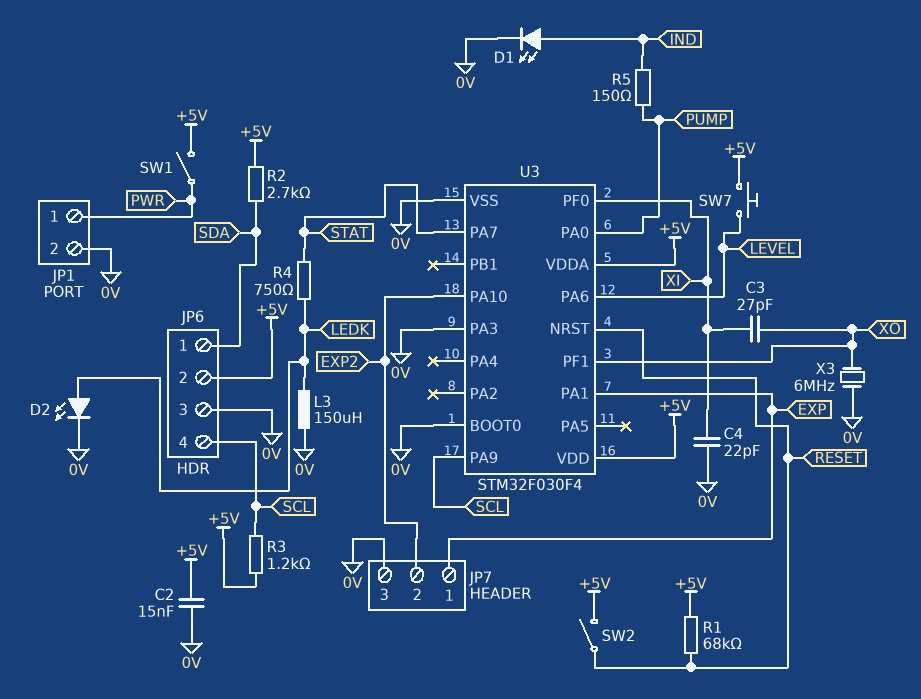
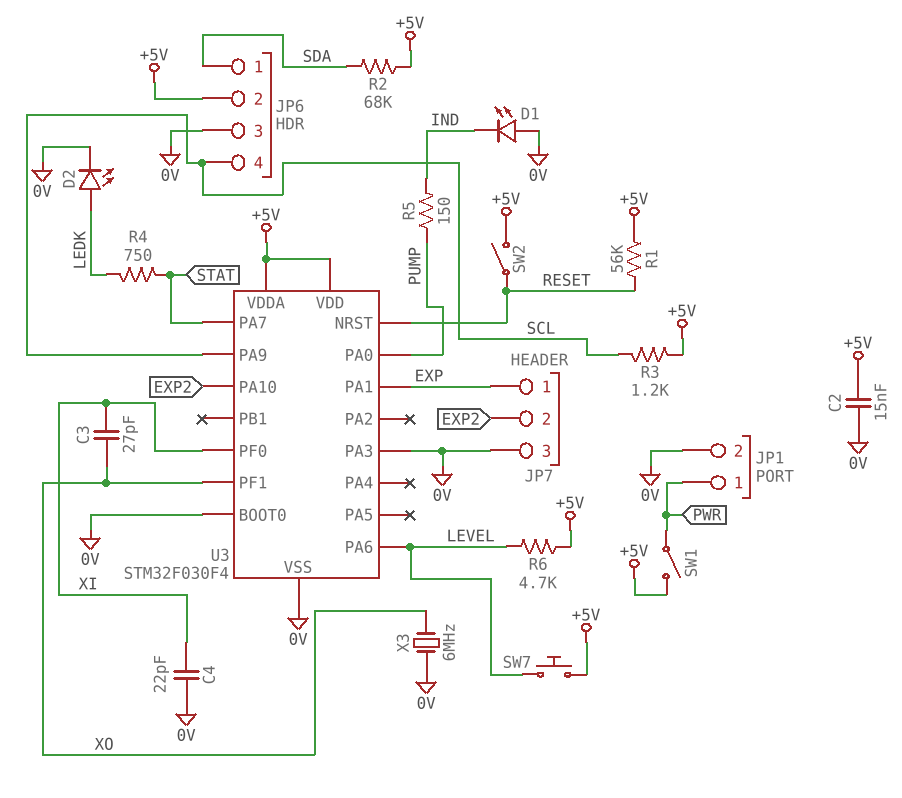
D1: LED (A IND, K 0V) -> LED (A 0V, K IND)
L3: 150uH (0V, LEDK) -> none
R1: 68k (+5V, RESET) -> 56k (+5V, RESET)
R2: 2.7k (+5V, SDA) -> 68k (+5V, SDA)
R6: none -> 4.7k (+5V, LEVEL)

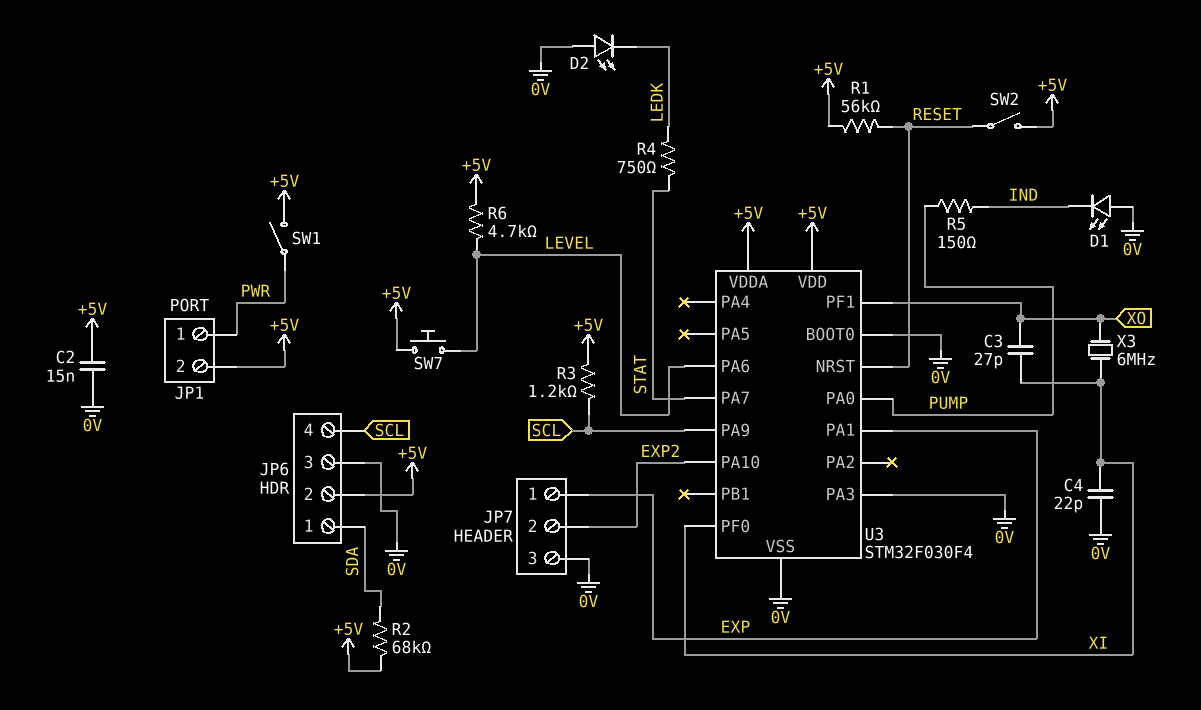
D2: LED (A LEDK, K 0V) -> LED (A 0V, K LEDK)
JP1 pin 2: 0V -> +5V
X3: 6MHz (0V, XO) -> 6MHz (XI, XO)

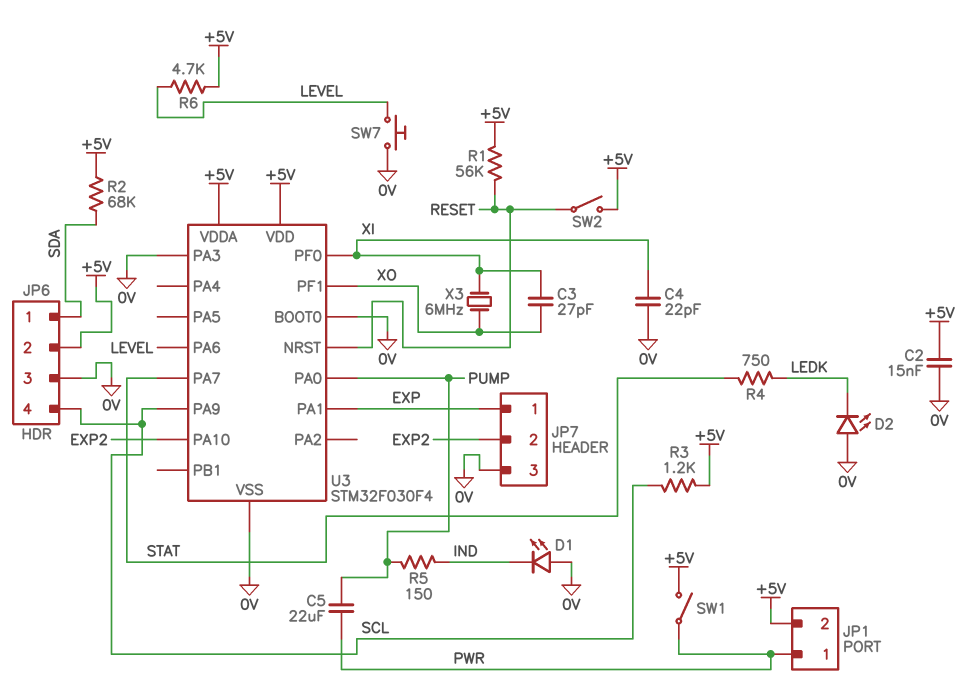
C5: none -> 22uF (PUMP, PWR)
SW7: button (+5V, LEVEL) -> button (0V, LEVEL)

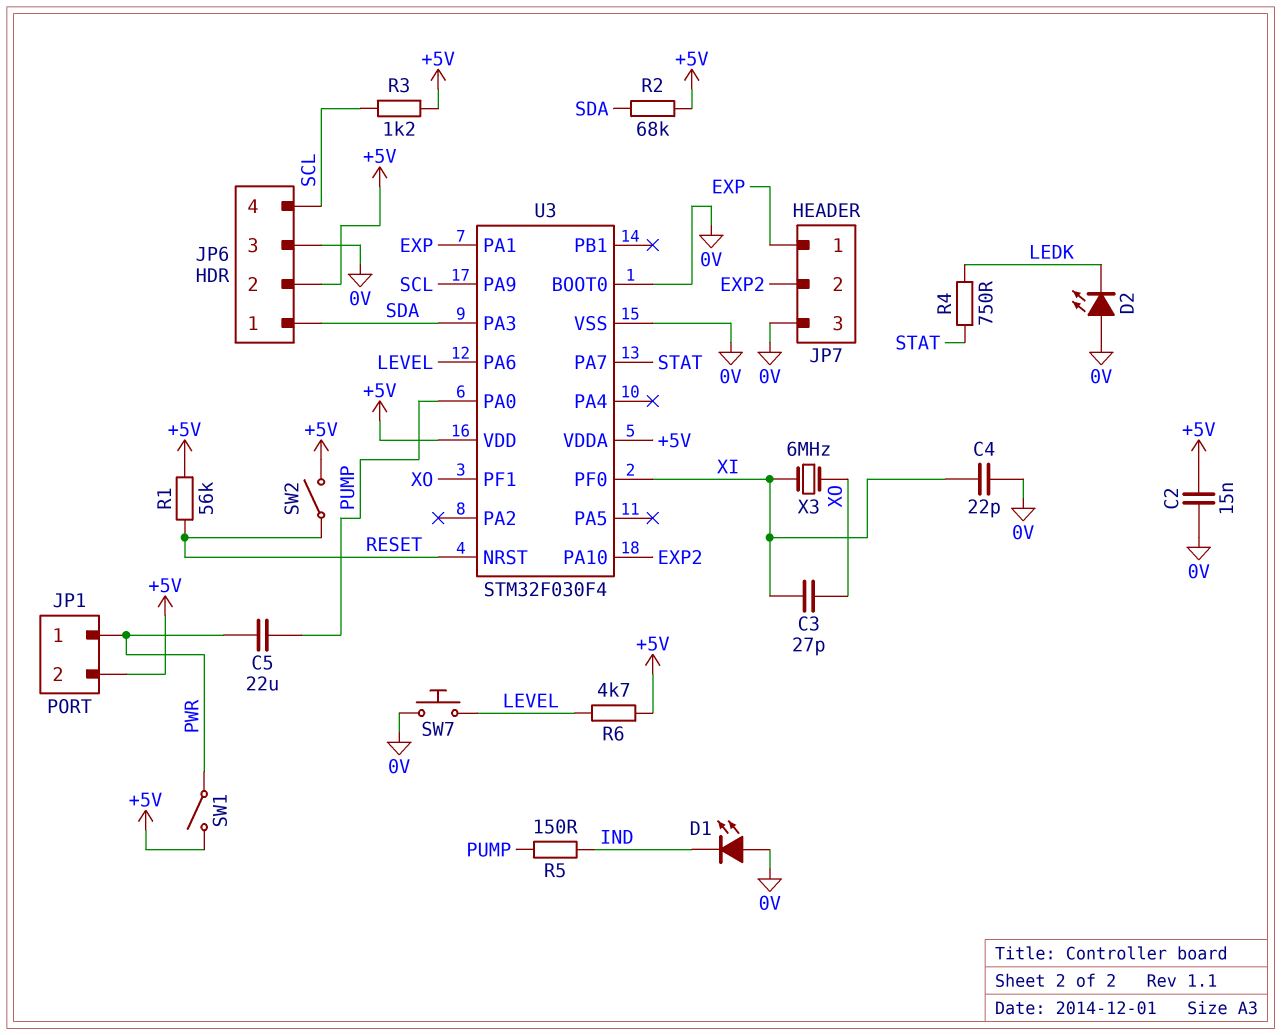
U3 pin PA3: 0V -> SDA

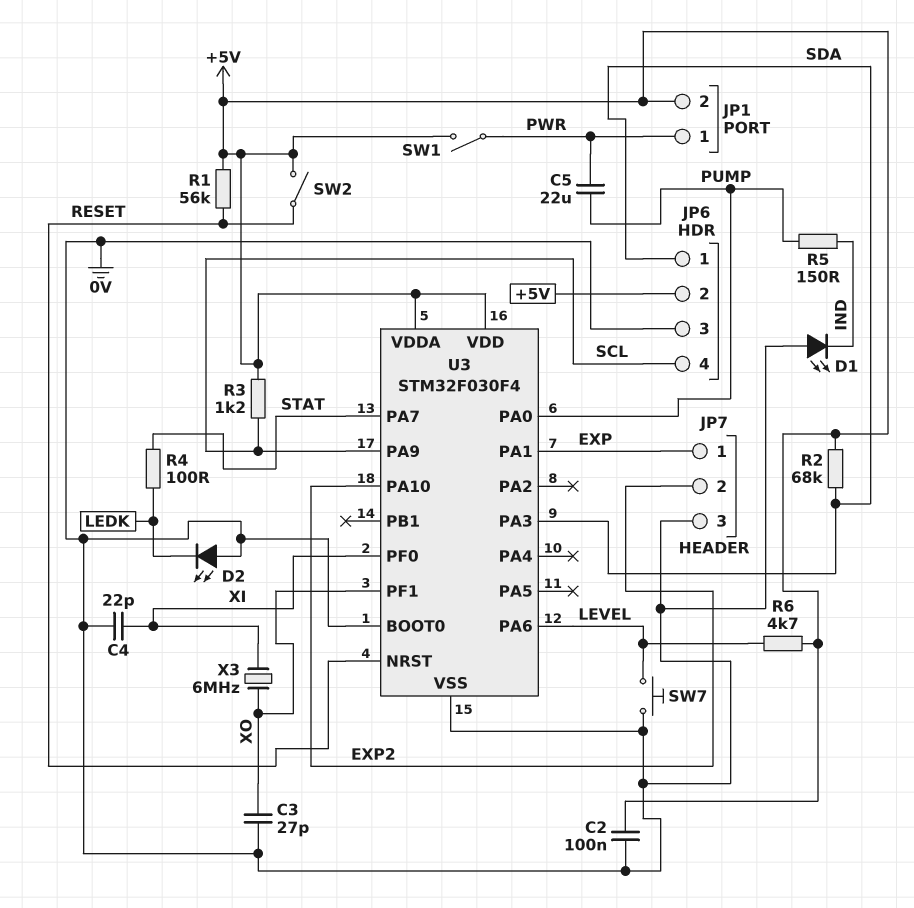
C2: 15nF (+5V, 0V) -> 100nF (+5V, 0V)
C3: 27pF (XI, XO) -> 27pF (0V, XO)
R4: 750 (LEDK, STAT) -> 100 (LEDK, STAT)

